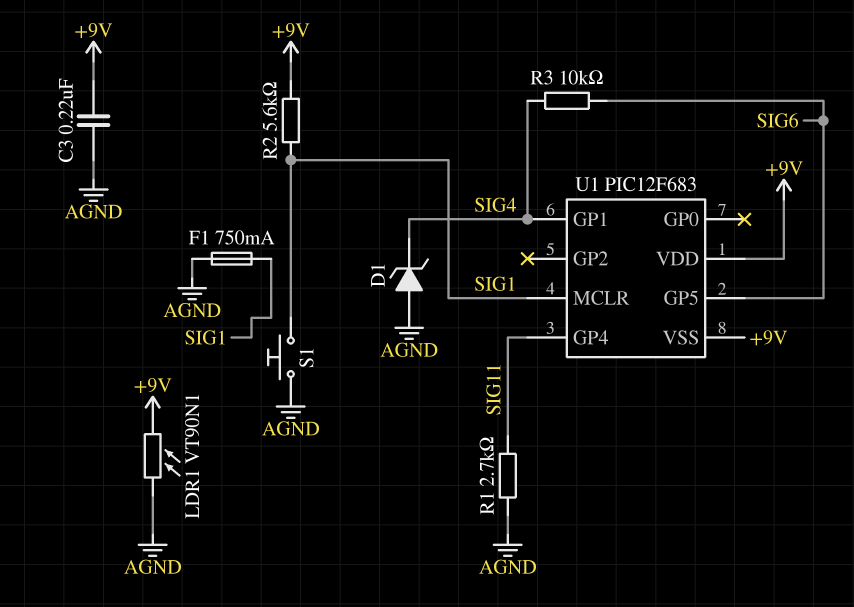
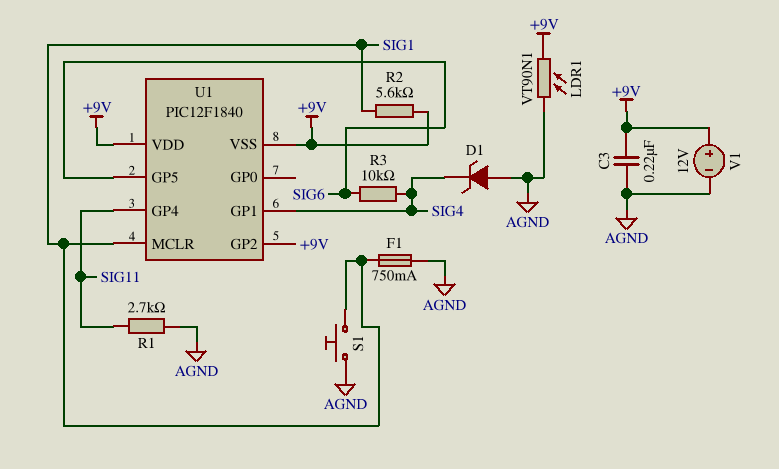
U1: PIC12F683 -> PIC12F1840
U1 pin GP2: none -> +9V
V1: none -> 12V (plus +9V, minus AGND)

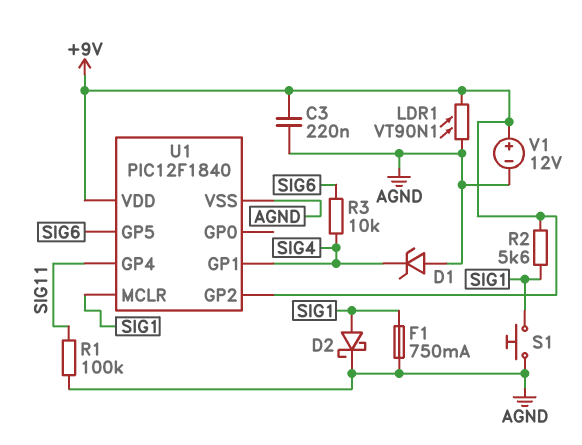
D2: none -> schottky (A SIG1, K AGND)
R1: 2.7k (AGND, SIG11) -> 100k (AGND, SIG11)
U1 pin VSS: +9V -> AGND

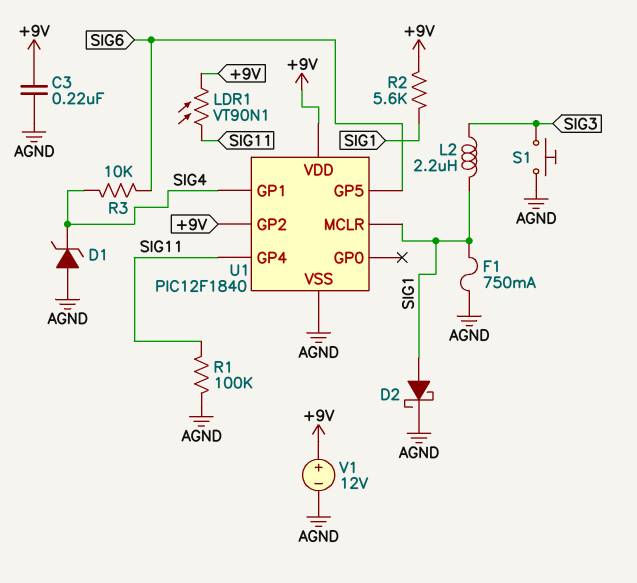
L2: none -> 2.2uH (SIG1, SIG3)
LDR1: VT90N1 (+9V, AGND) -> VT90N1 (+9V, SIG11)
S1: button (AGND, SIG1) -> button (AGND, SIG3)

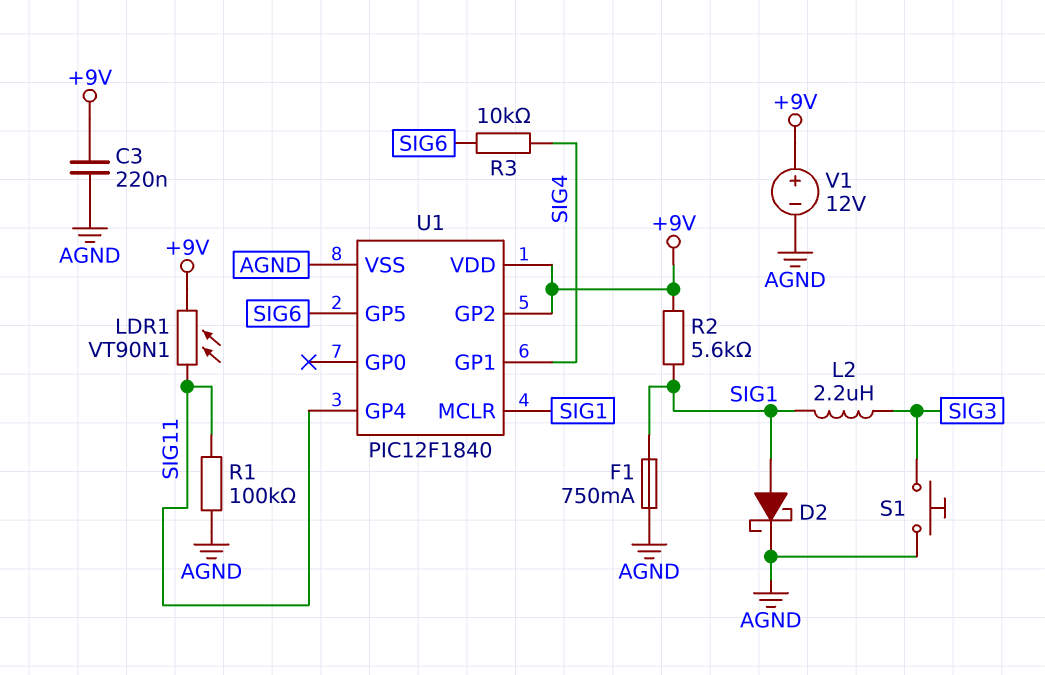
D1: zener (A AGND, K SIG4) -> none

